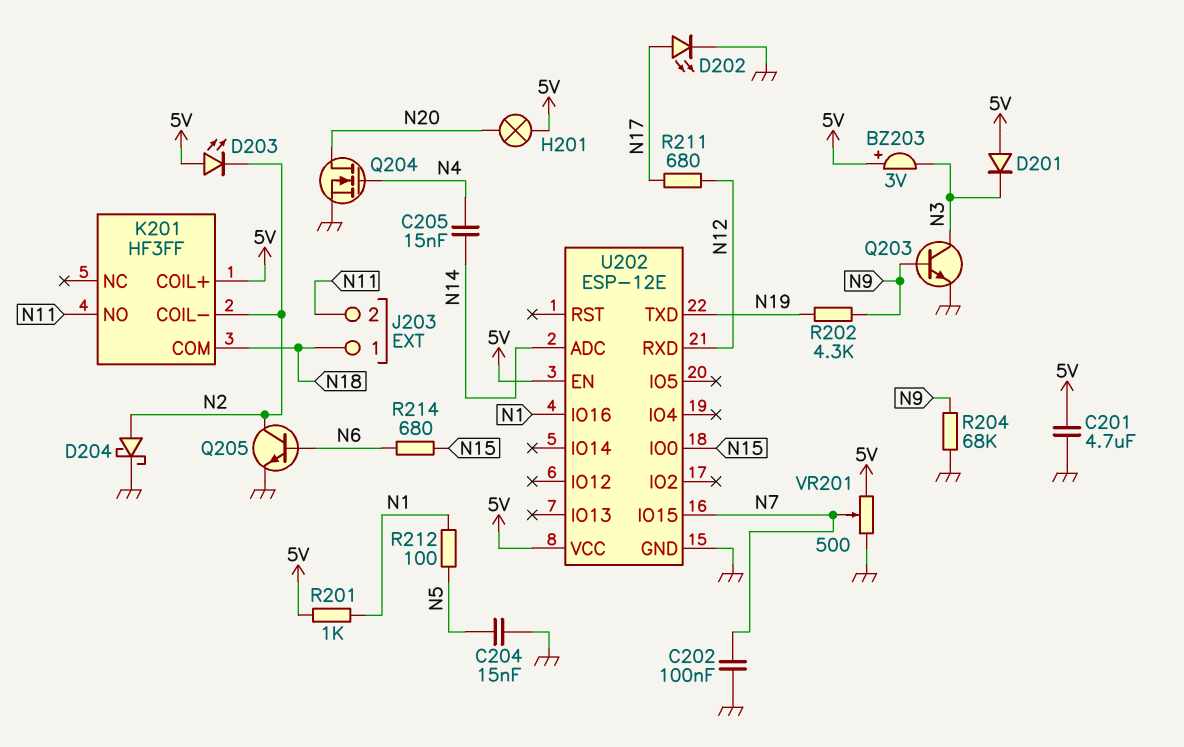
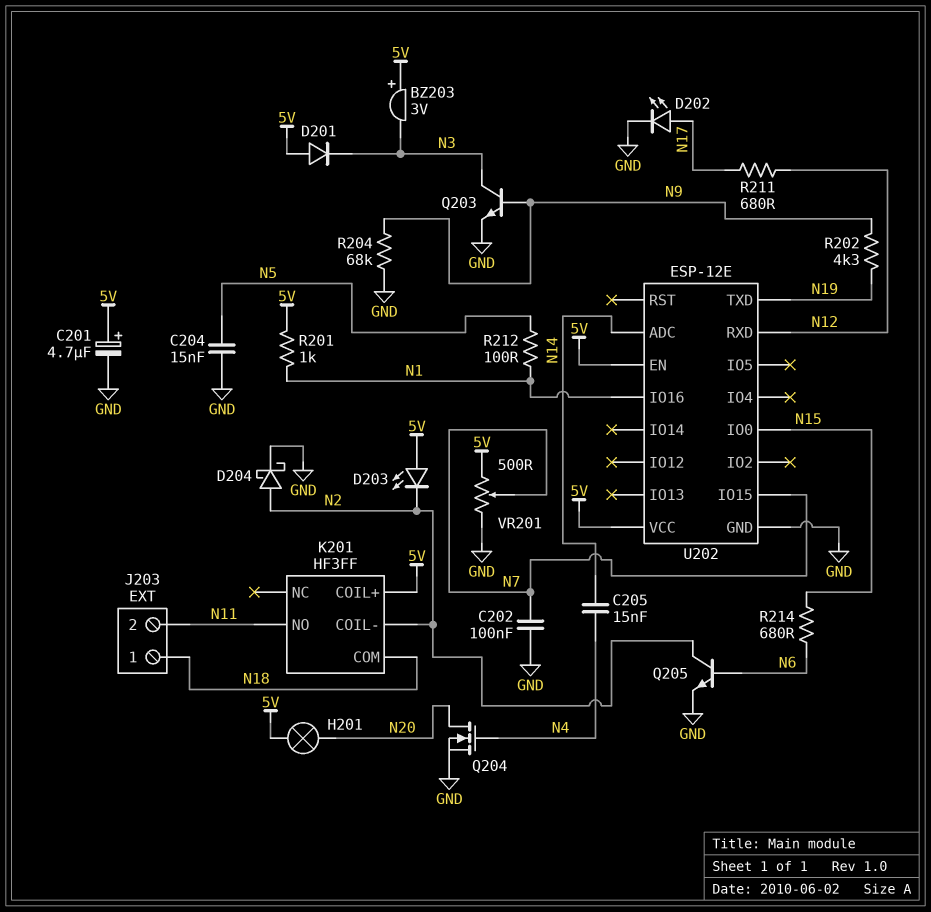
C201: 4.7uF (5V, GND) -> 4.7uF (plus 5V, minus GND)

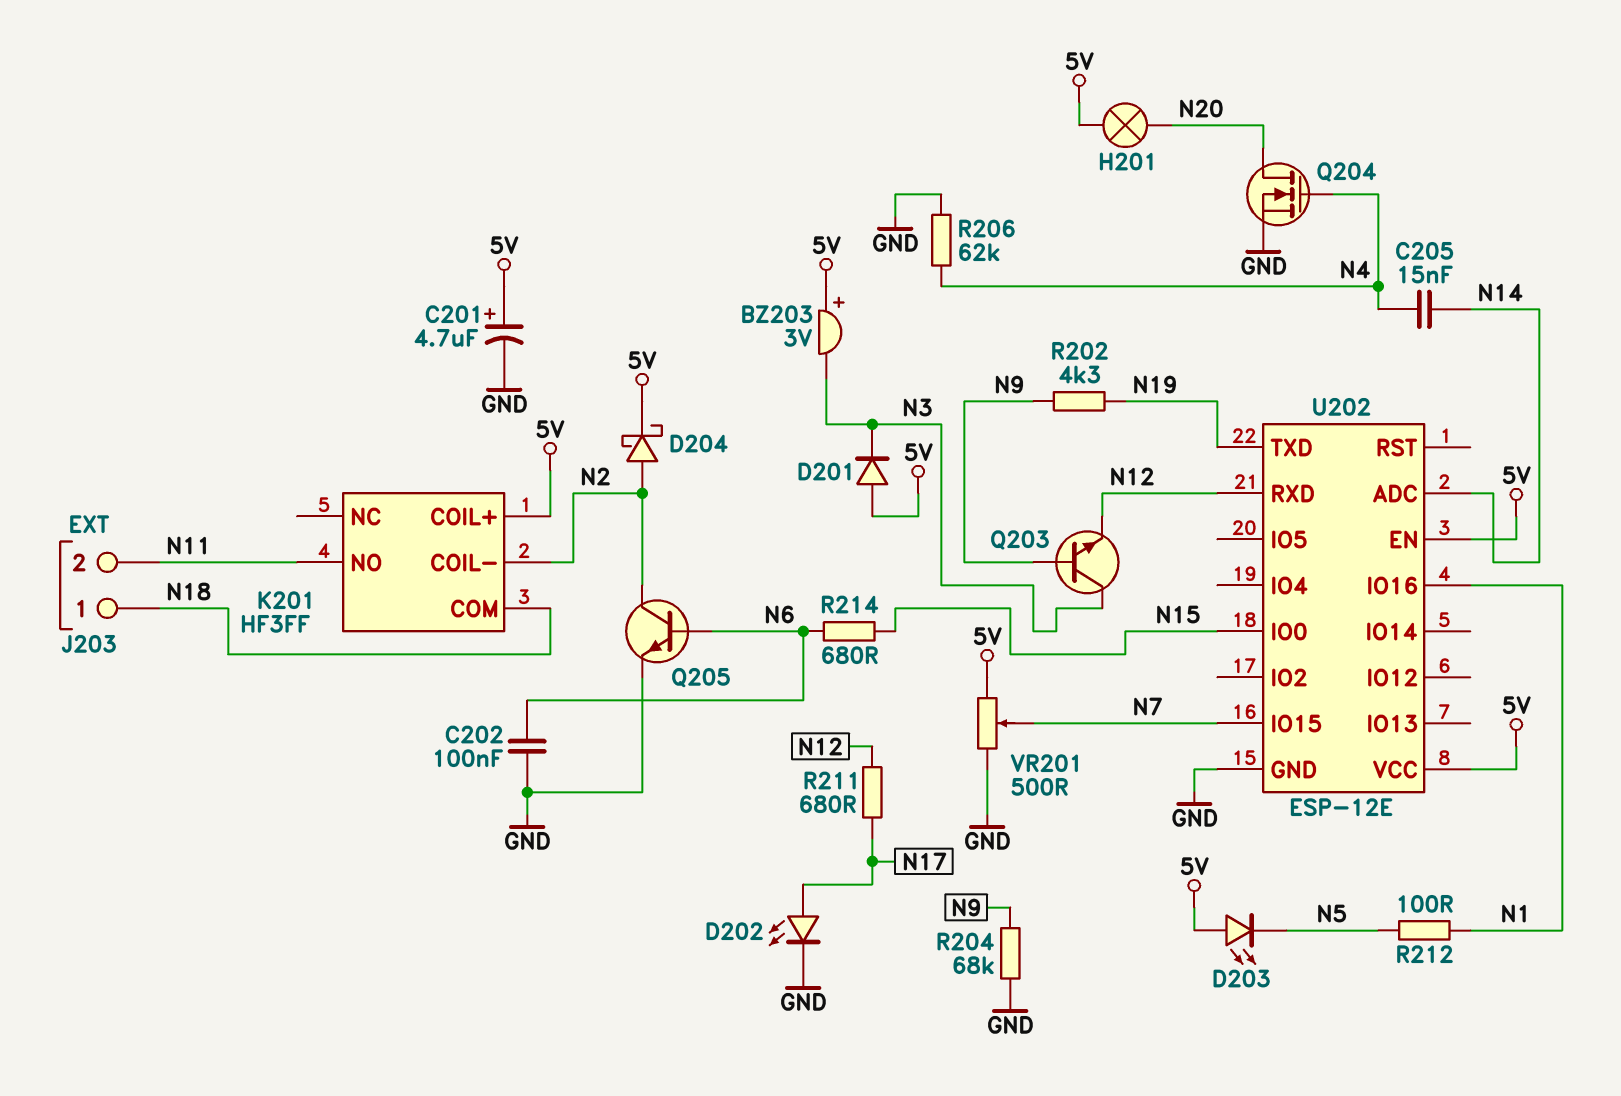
C202: 100nF (GND, N7) -> 100nF (GND, N6)
C204: 15nF (GND, N5) -> none
D203: LED (A 5V, K N2) -> LED (A 5V, K N5)
D204: schottky (A N2, K GND) -> schottky (A N2, K 5V)
Q203: NPN (B N9, C N3, E GND) -> NPN (B N9, C N3, E N12)
R201: 1k (5V, N1) -> none
R206: none -> 62k (GND, N4)

